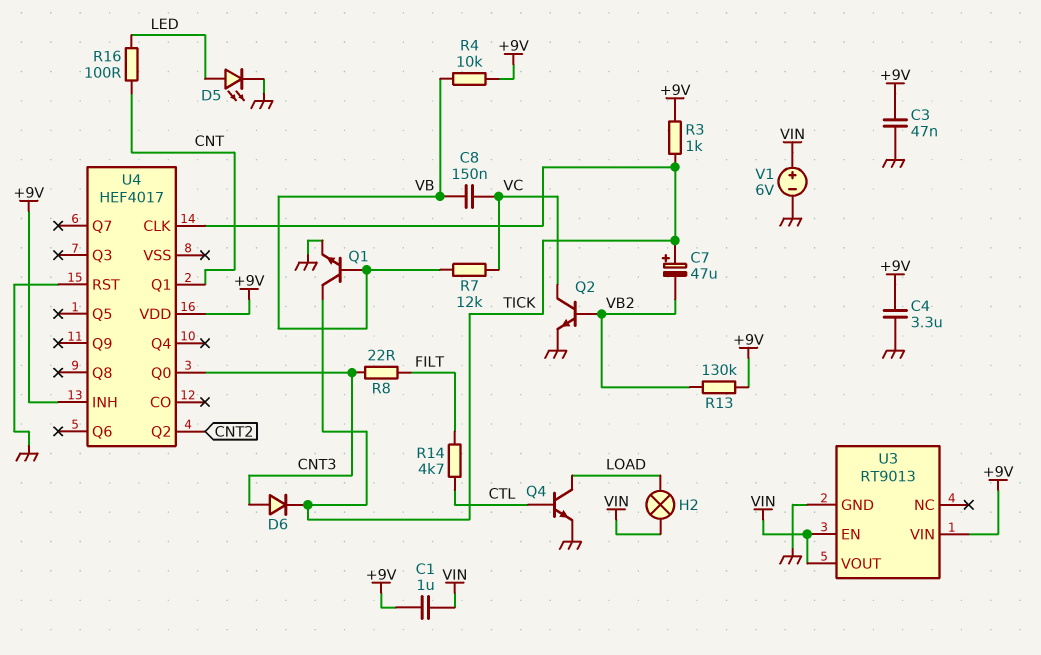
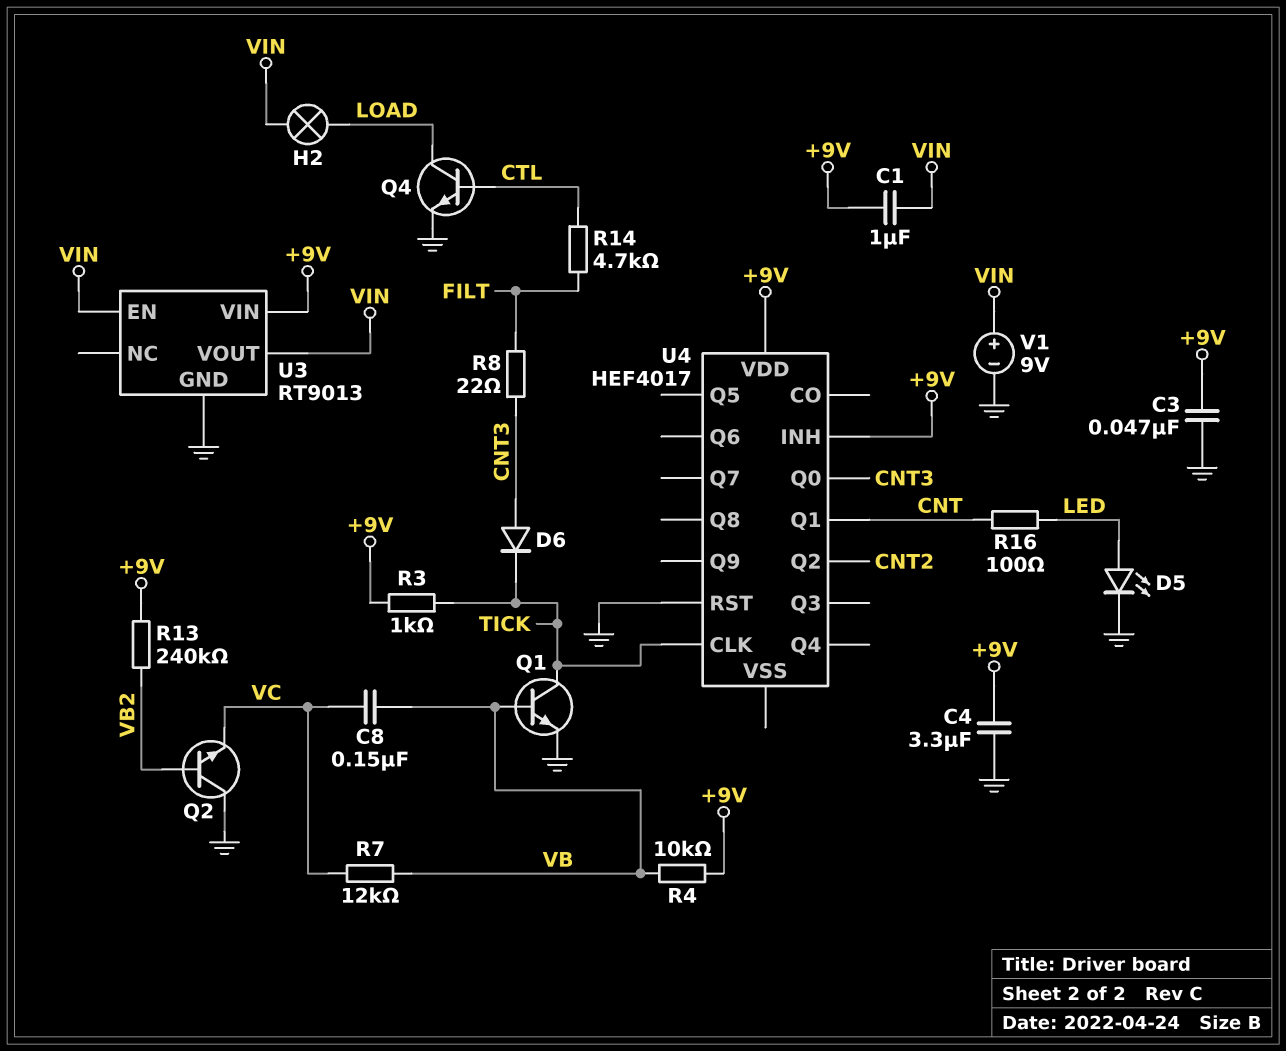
C7: 47uF (plus TICK, minus VB2) -> none
Q2: NPN (B VB2, C VC, E GND) -> NPN (B VB2, C GND, E VC)
R13: 130k (+9V, VB2) -> 240k (+9V, VB2)
V1: 6V (plus VIN, minus GND) -> 9V (plus VIN, minus GND)

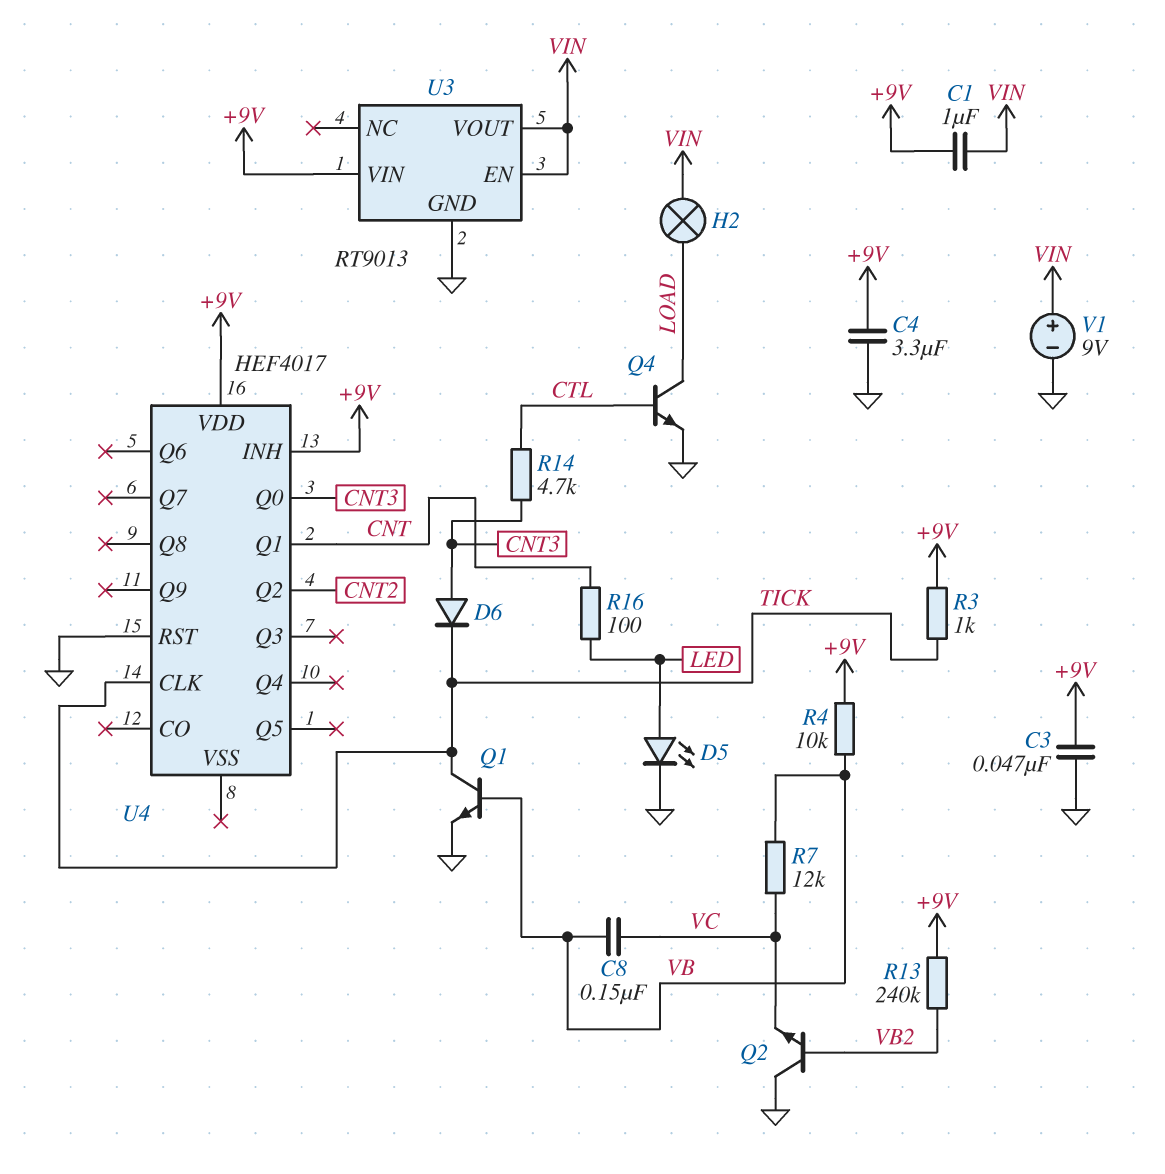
R8: 22 (CNT3, FILT) -> none
R14: 4.7k (CTL, FILT) -> 4.7k (CNT3, CTL)

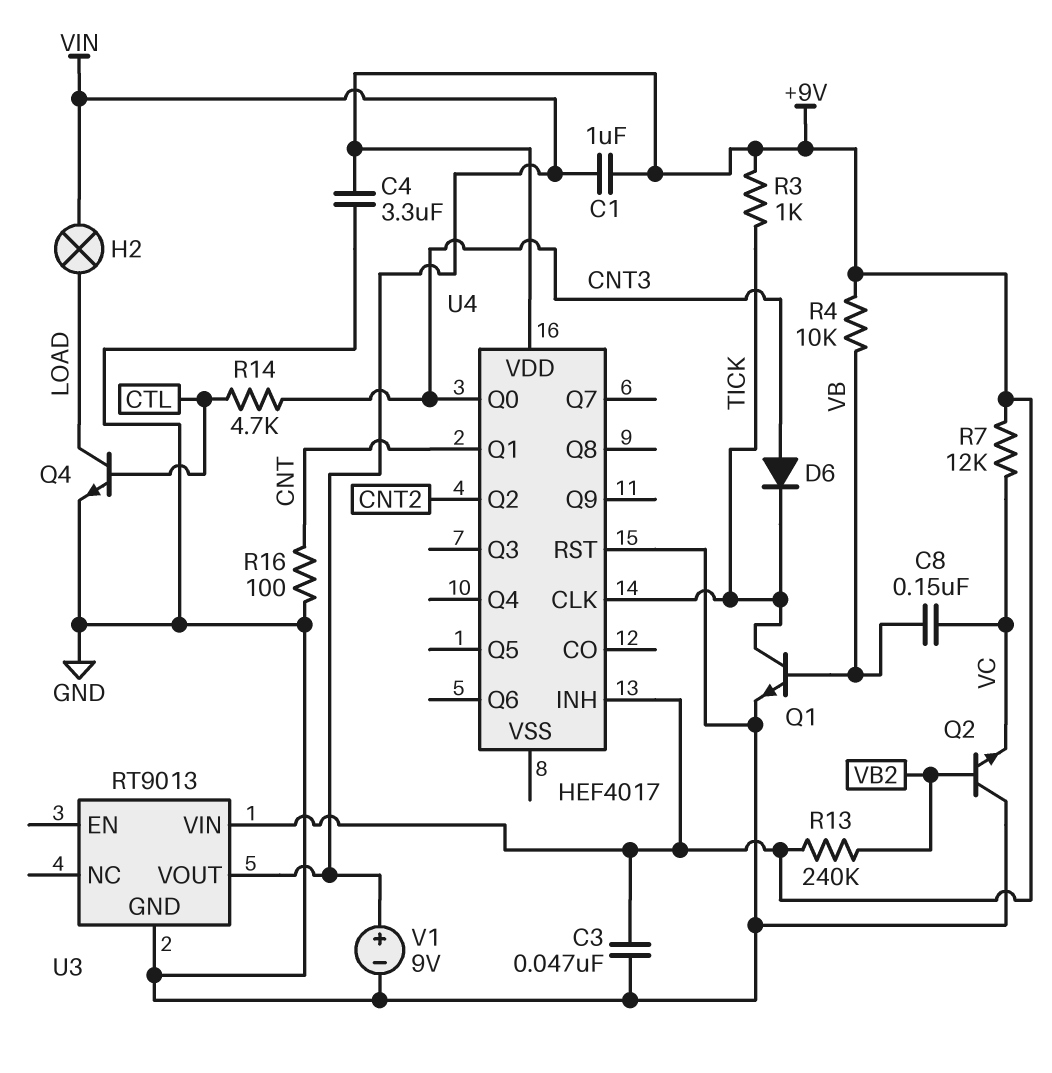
D5: LED (A LED, K GND) -> none
R7: 12k (VB, VC) -> 12k (+9V, VC)
R16: 100 (CNT, LED) -> 100 (CNT, GND)
U3 pin EN: VIN -> none

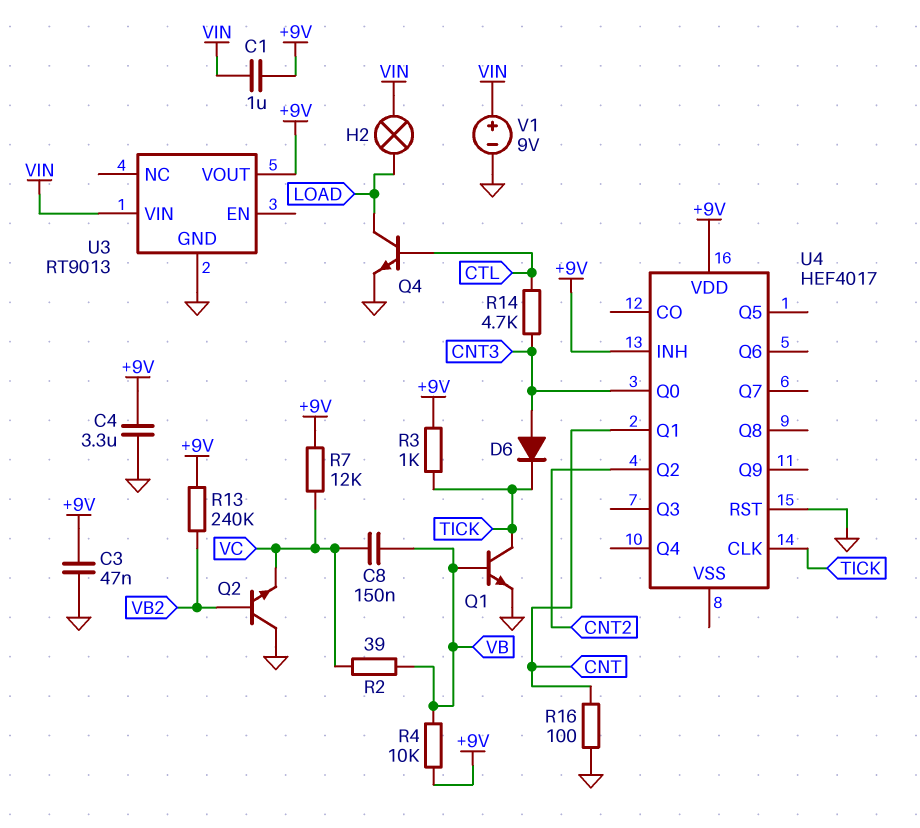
R2: none -> 39 (VB, VC)
U3 pin VIN: +9V -> VIN
U3 pin VOUT: VIN -> +9V

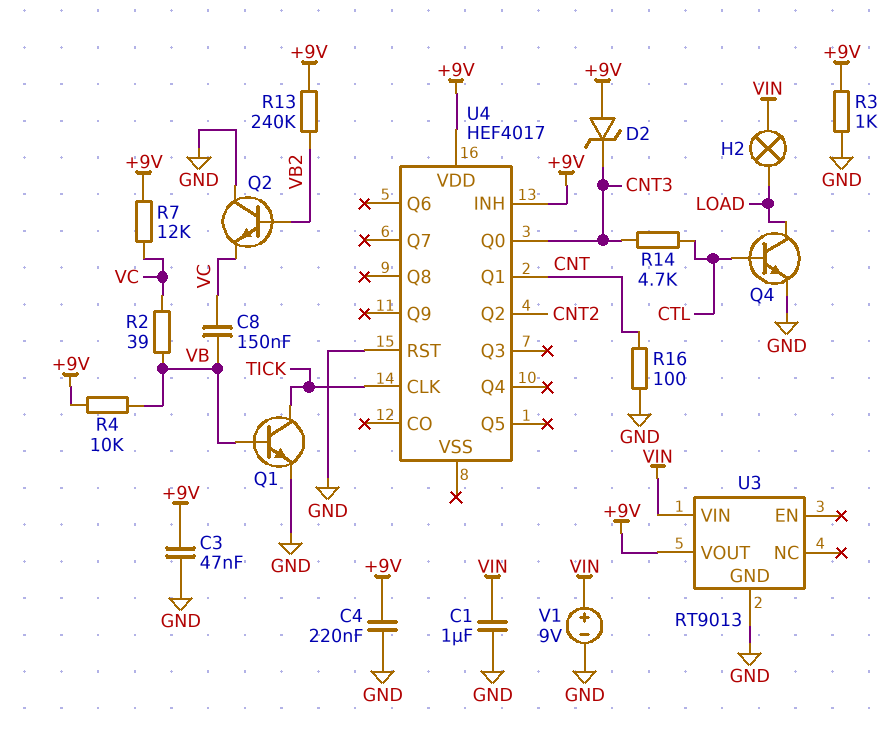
C1: 1uF (+9V, VIN) -> 1uF (GND, VIN)
C4: 3.3uF (+9V, GND) -> 220nF (+9V, GND)
D2: none -> zener (A +9V, K CNT3)
D6: diode (A CNT3, K TICK) -> none
R3: 1k (+9V, TICK) -> 1k (+9V, GND)

